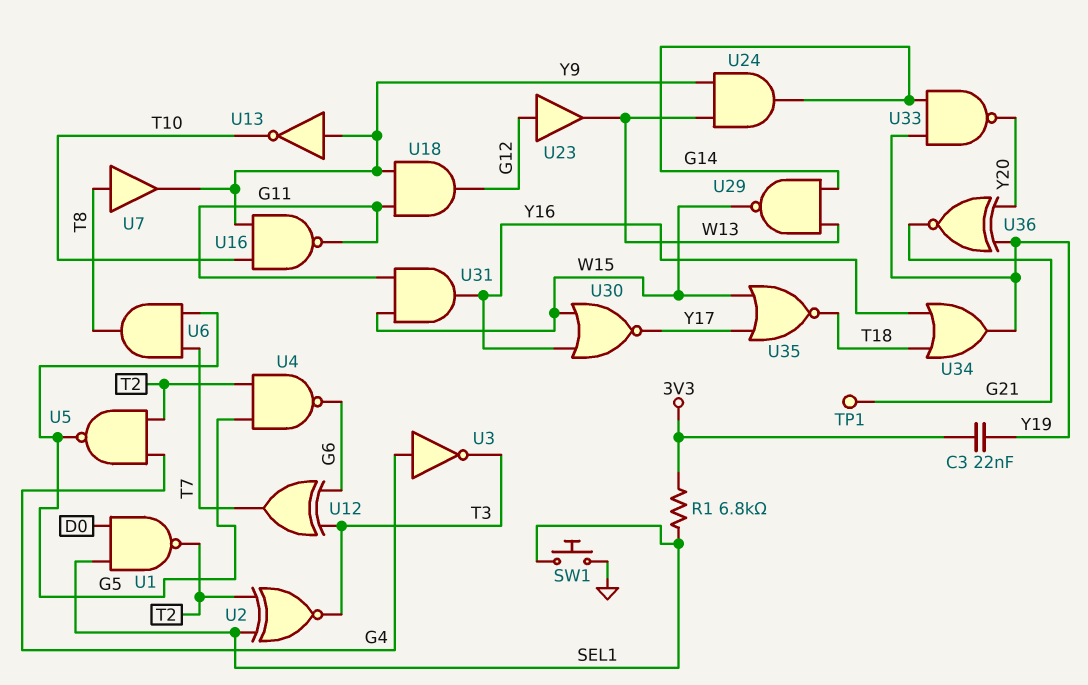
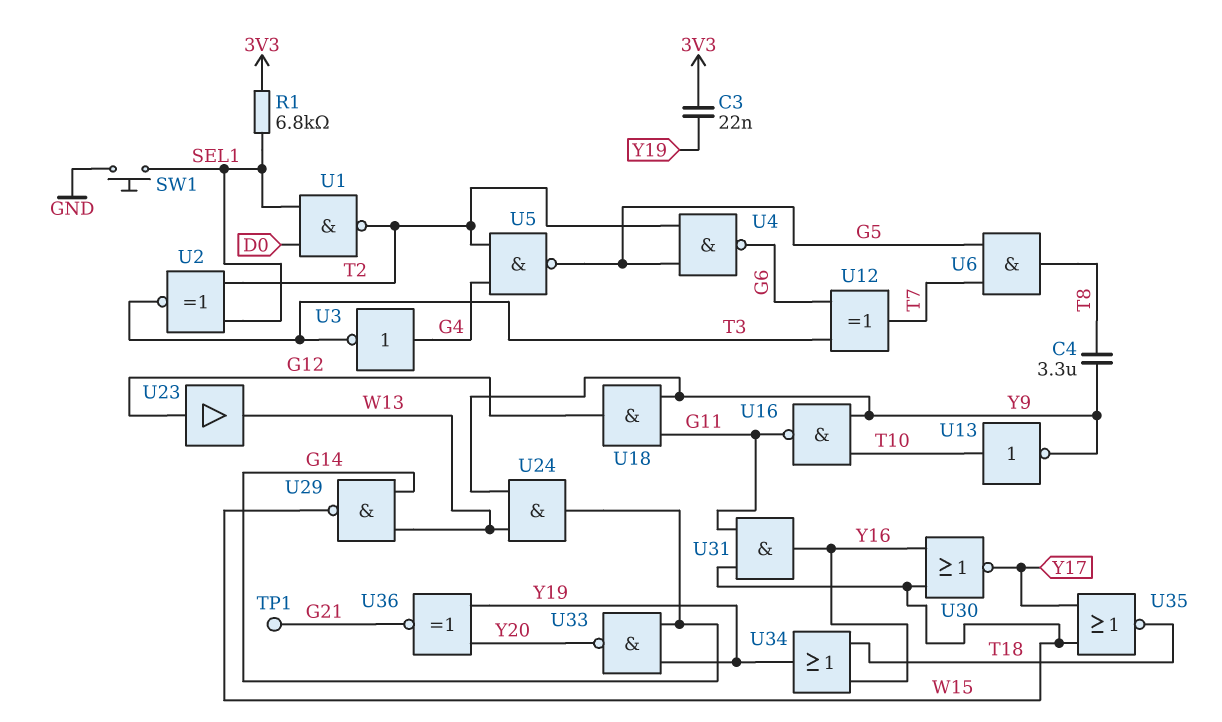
C4: none -> 3.3uF (T8, Y9)
U7: buffer (in T8, out Y9) -> none
U13: NOT (in Y9, out T10) -> NOT (in T10, out Y9)

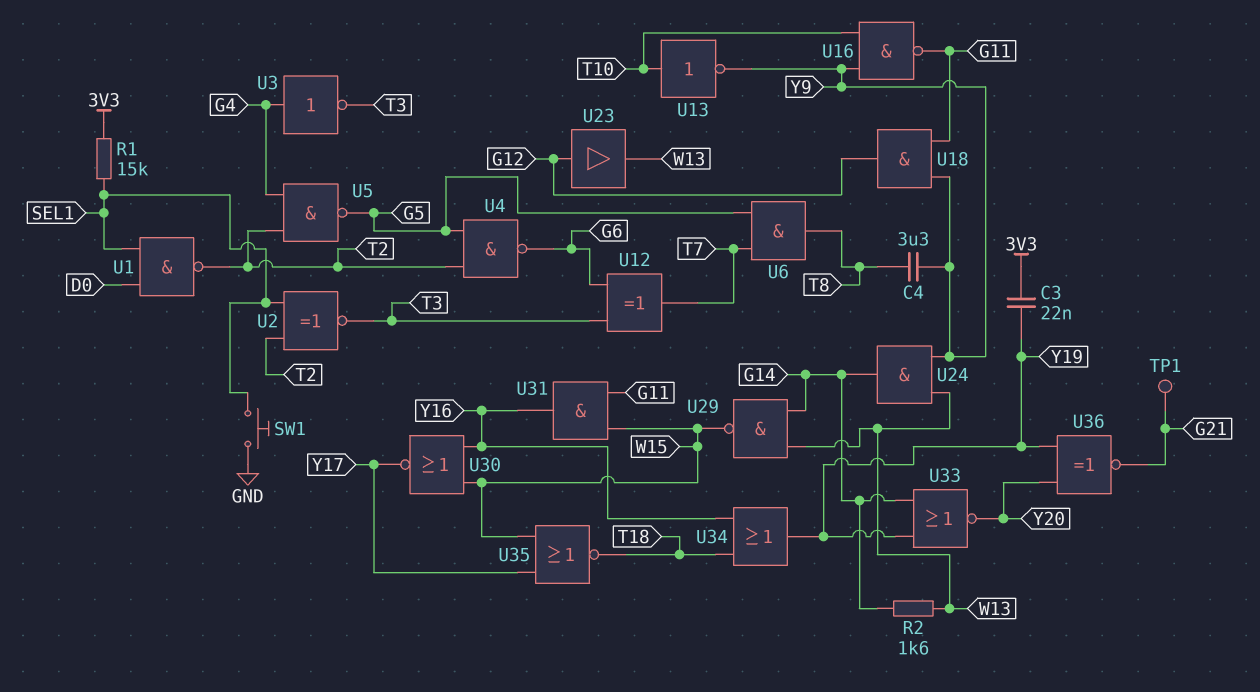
R1: 6.8k (3V3, SEL1) -> 15k (3V3, SEL1)
R2: none -> 1.6k (G14, W13)
U33: NAND (in G14, in Y19, out Y20) -> NOR (in G14, in Y19, out Y20)

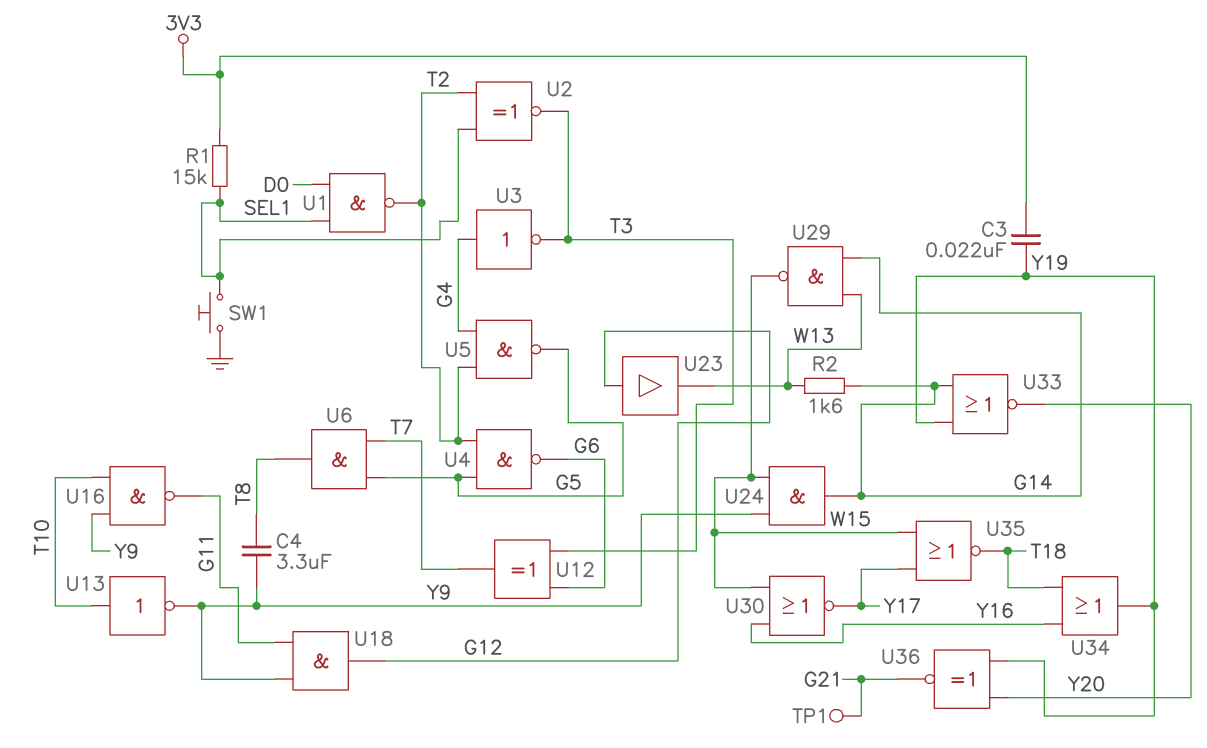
U24: AND (in W13, in Y9, out G14) -> AND (in W15, in Y9, out G14)
U31: AND (in G11, in W15, out Y16) -> none

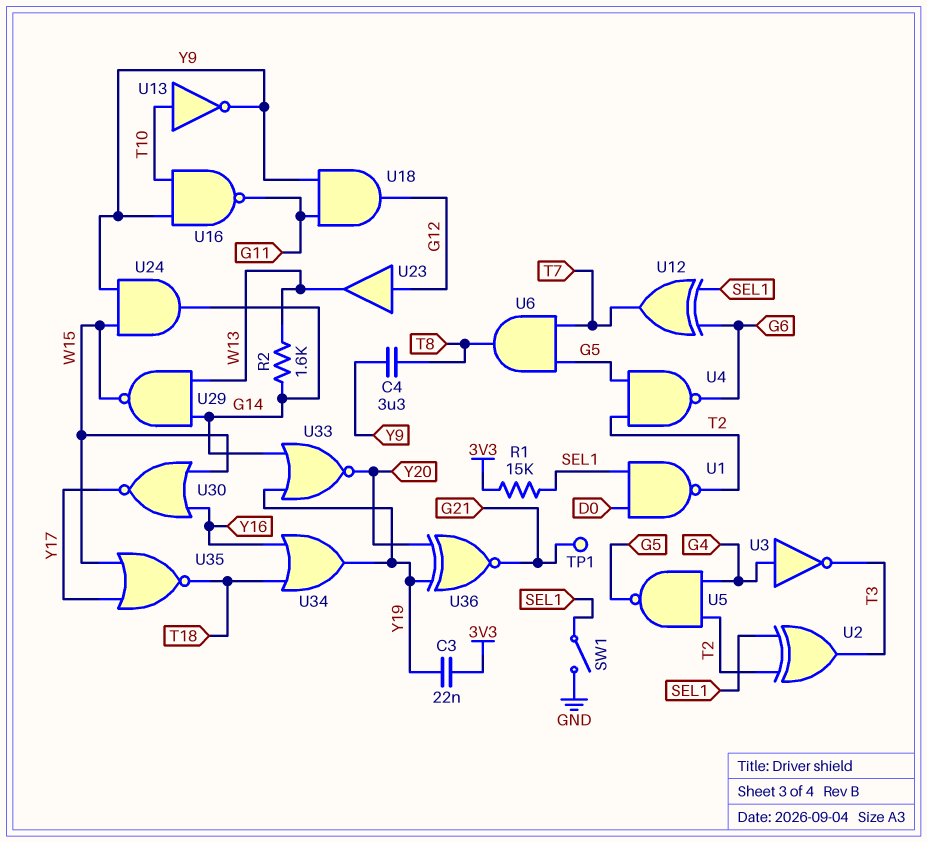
SW1: button (GND, SEL1) -> switch (GND, SEL1)
U2: XNOR (in SEL1, in T2, out T3) -> XOR (in SEL1, in T2, out T3)
U12: XOR (in G6, in T3, out T7) -> XOR (in G6, in SEL1, out T7)

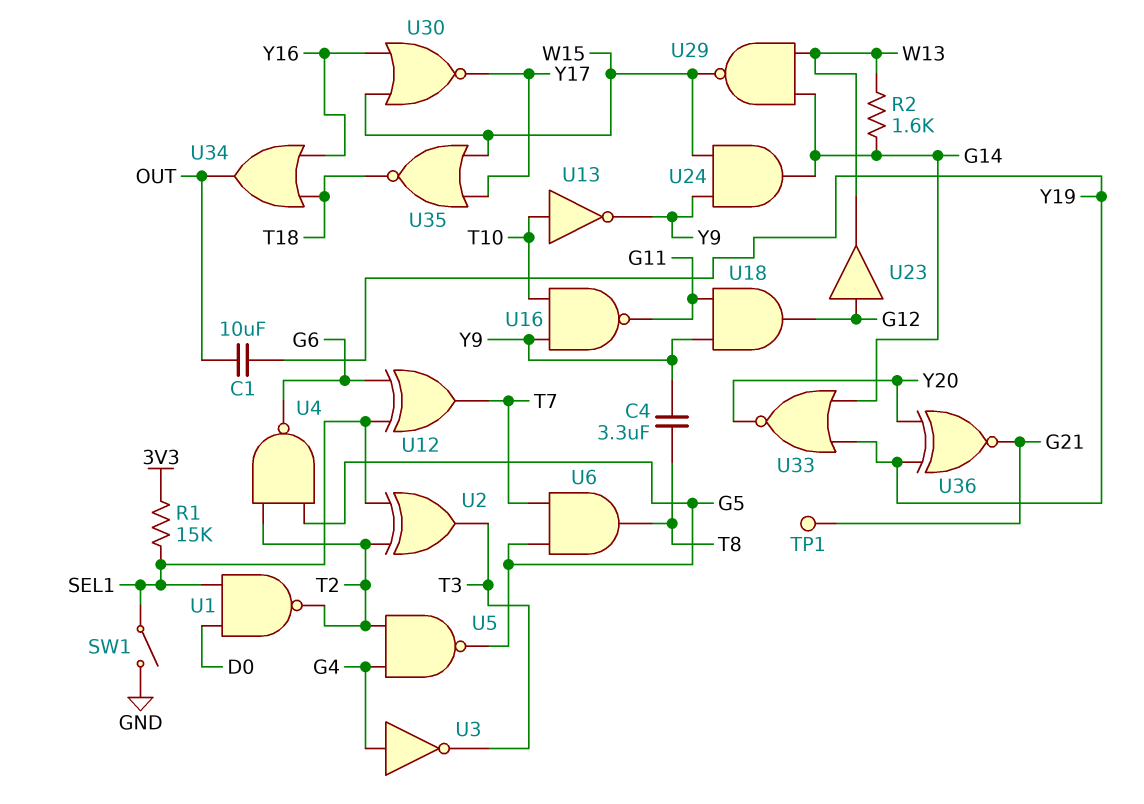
C1: none -> 10uF (OUT, Y19)
C3: 22nF (3V3, Y19) -> none
U34: OR (in T18, in Y16, out Y19) -> OR (in T18, in Y16, out OUT)

